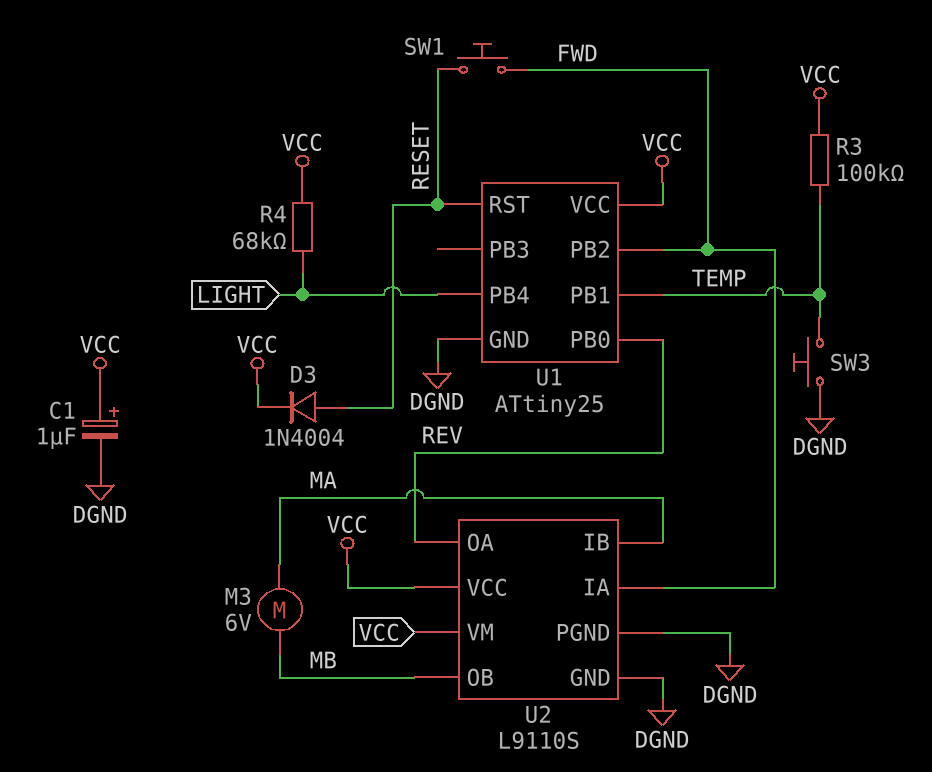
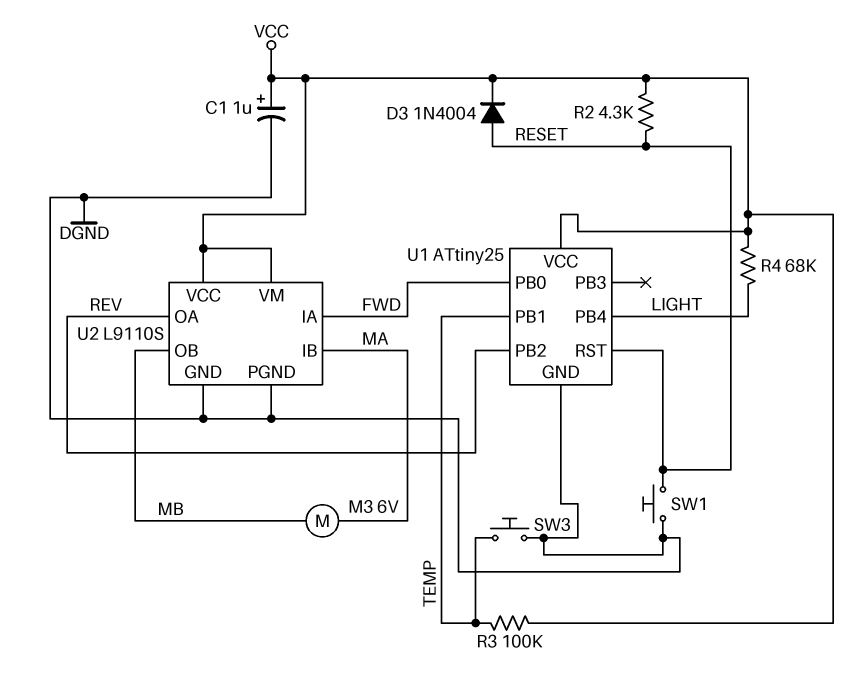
R2: none -> 4.3k (RESET, VCC)
SW1: button (FWD, RESET) -> button (DGND, RESET)
U1 pin PB0: REV -> FWD
U1 pin PB2: FWD -> REV

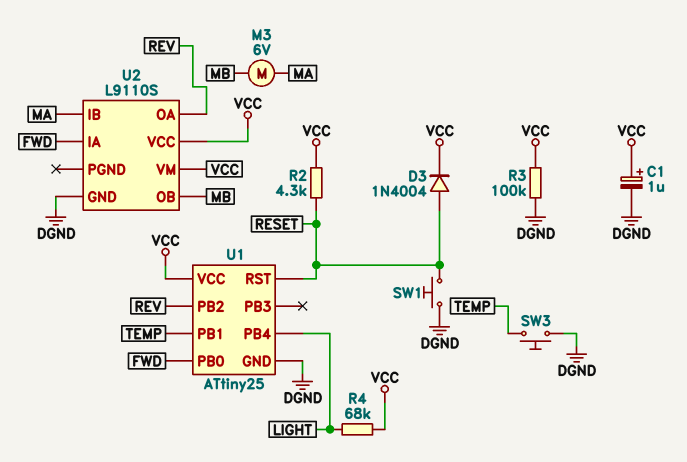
R3: 100k (TEMP, VCC) -> 100k (DGND, VCC)
U2 pin PGND: DGND -> none

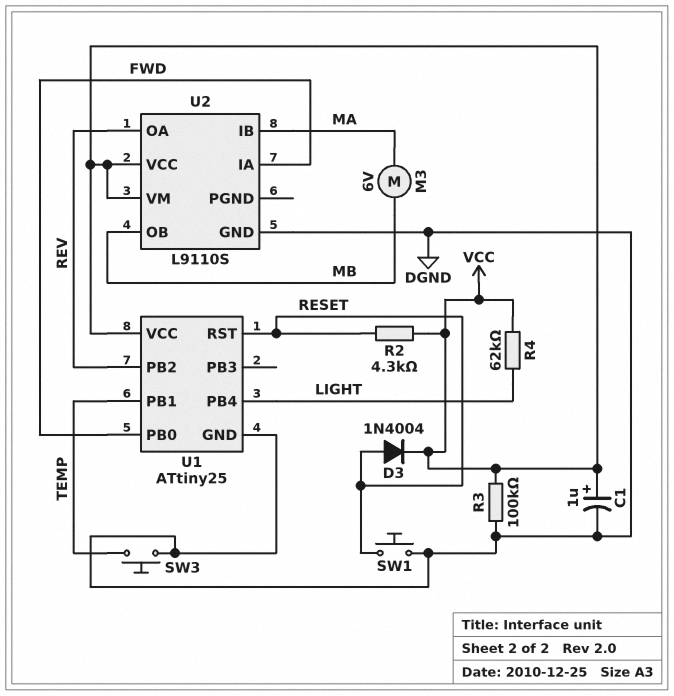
R4: 68k (LIGHT, VCC) -> 62k (LIGHT, VCC)

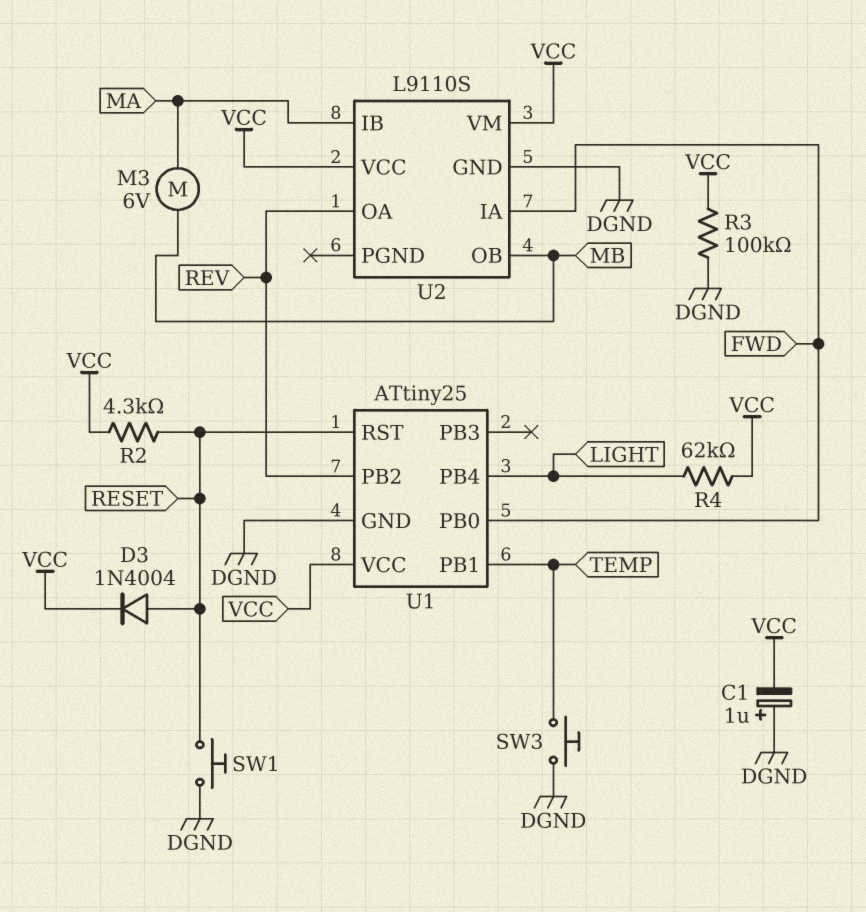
C1: 1uF (plus VCC, minus DGND) -> 1uF (plus DGND, minus VCC)

